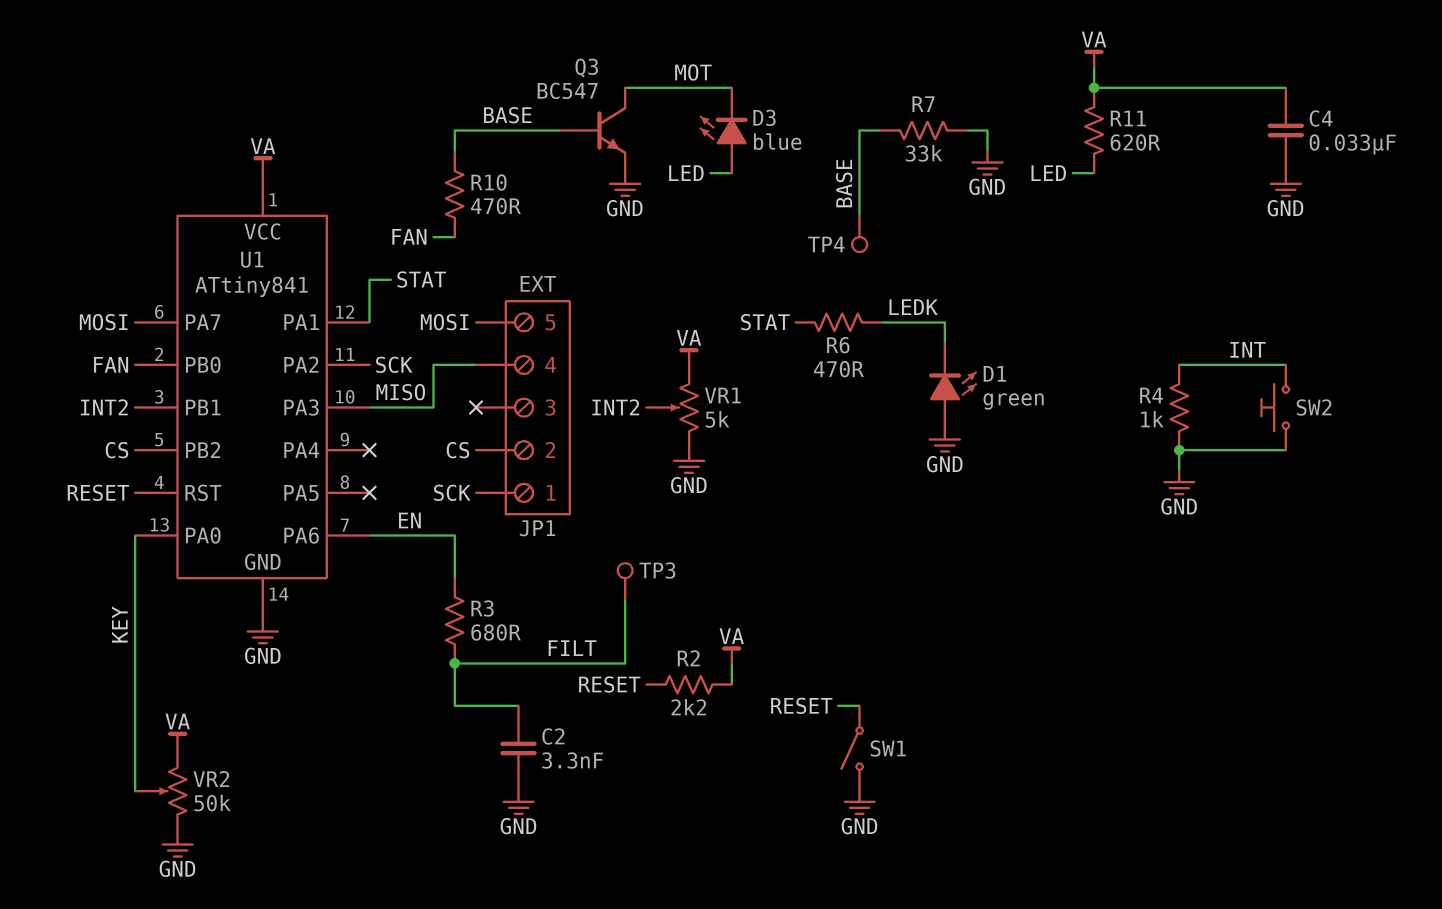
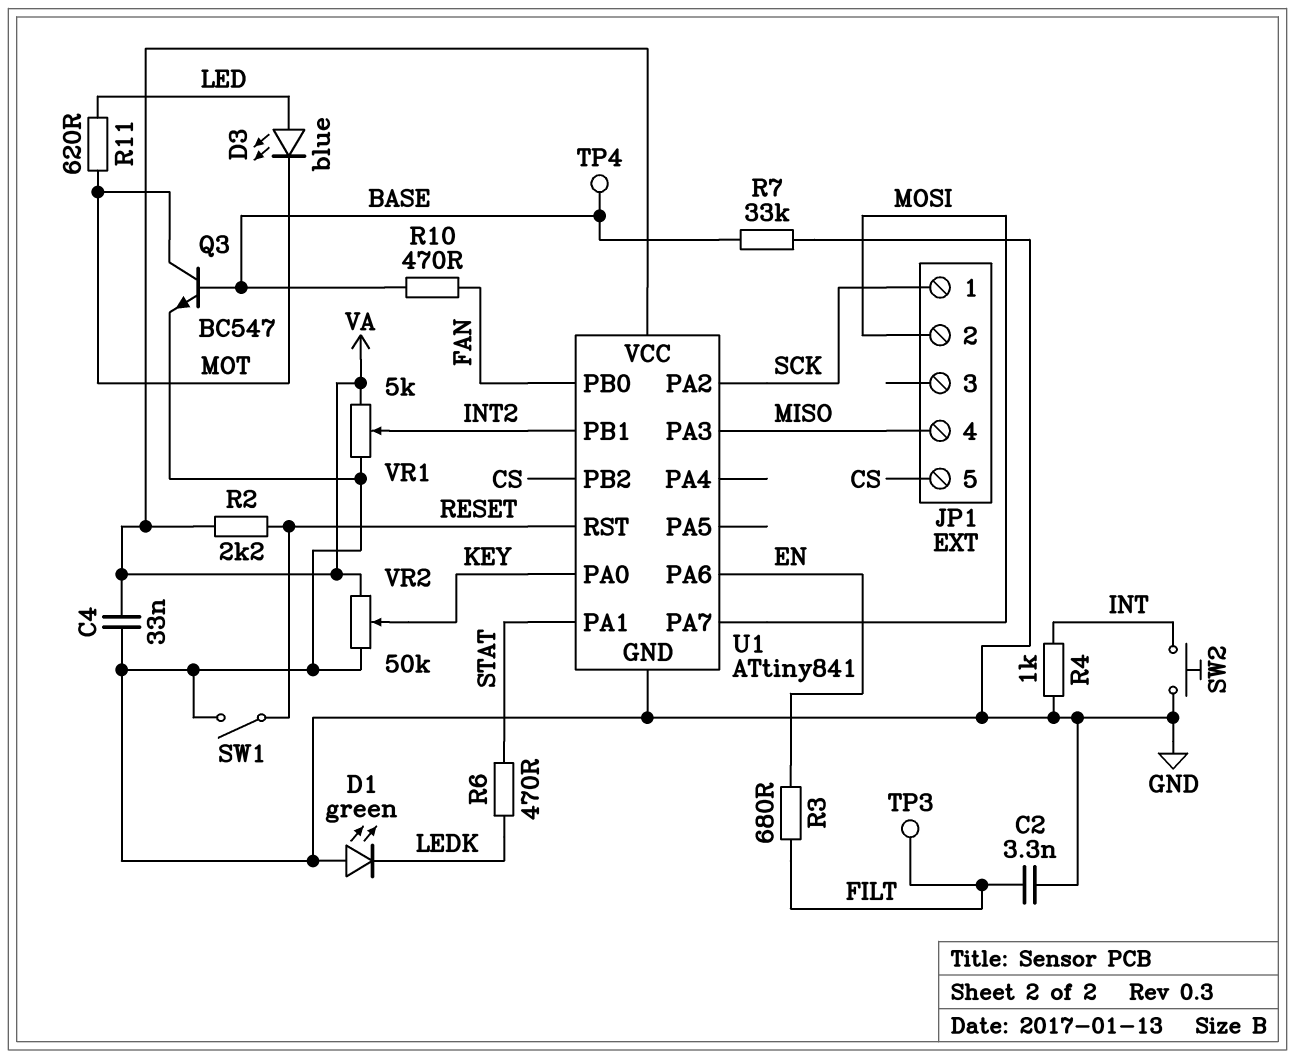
JP1 pin 2: CS -> MOSI
JP1 pin 5: MOSI -> CS
R11: 620 (LED, VA) -> 620 (LED, MOT)

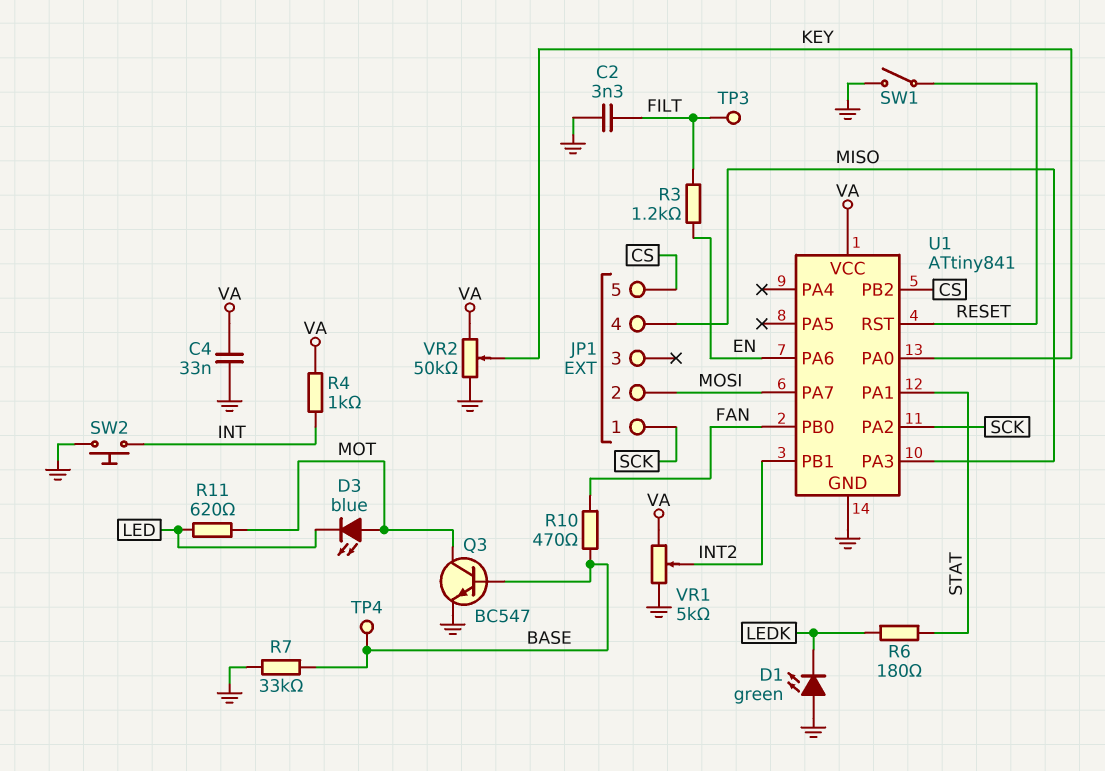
D3: LED blue (A LED, K MOT) -> LED blue (A MOT, K LED)
R2: 2.2k (RESET, VA) -> none
R3: 680 (EN, FILT) -> 1.2k (EN, FILT)
R4: 1k (GND, INT) -> 1k (INT, VA)
R6: 470 (LEDK, STAT) -> 180 (LEDK, STAT)

